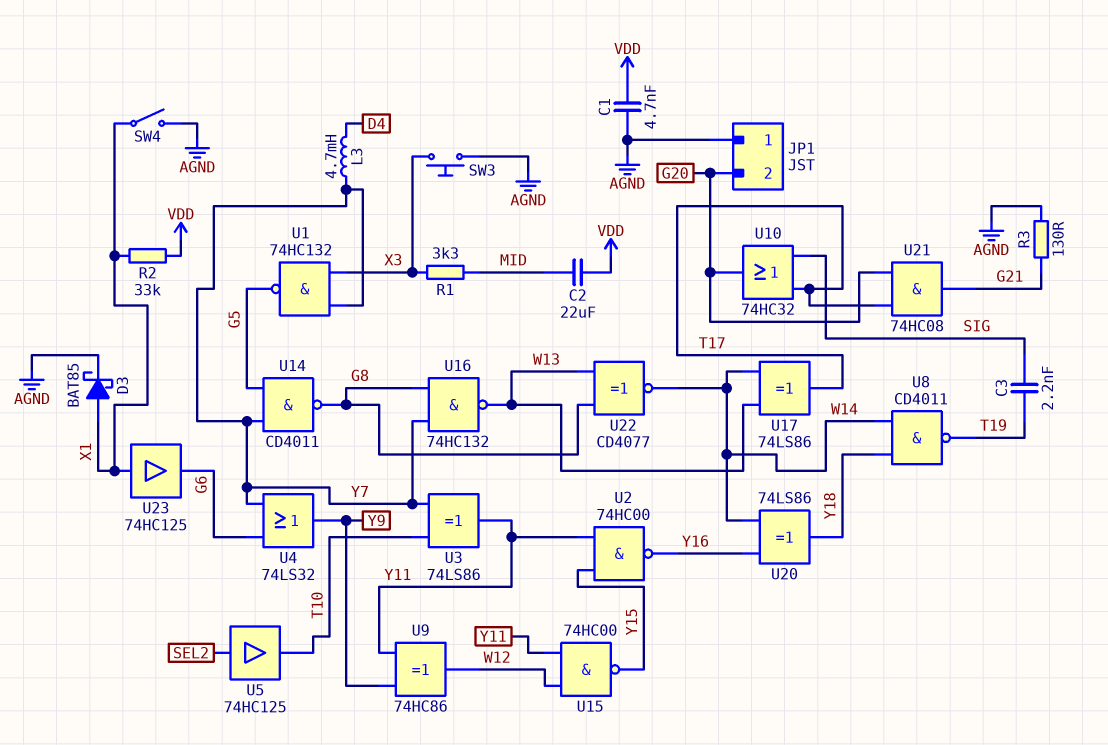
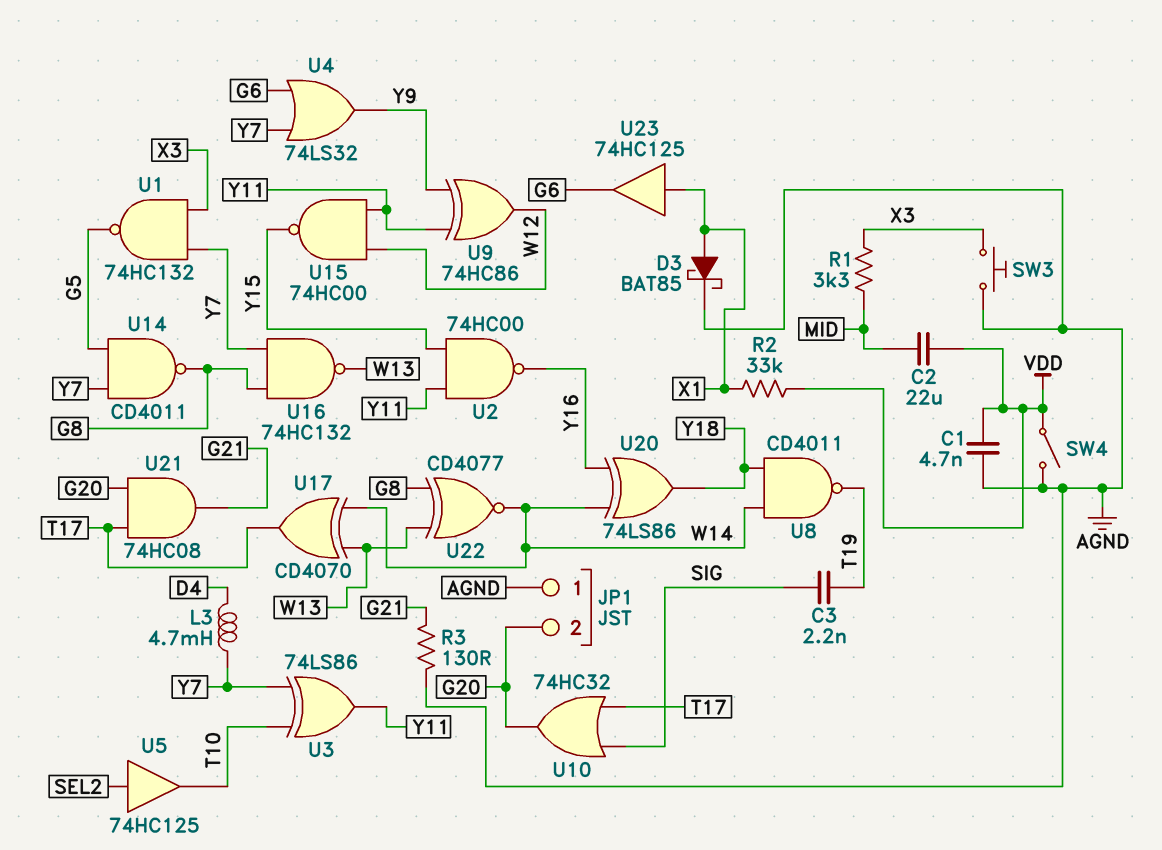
SW4: switch (AGND, X1) -> switch (AGND, VDD)
U17: XOR 74LS86 (in W13, in W14, out T17) -> XOR CD4070 (in W13, in W14, out T17)

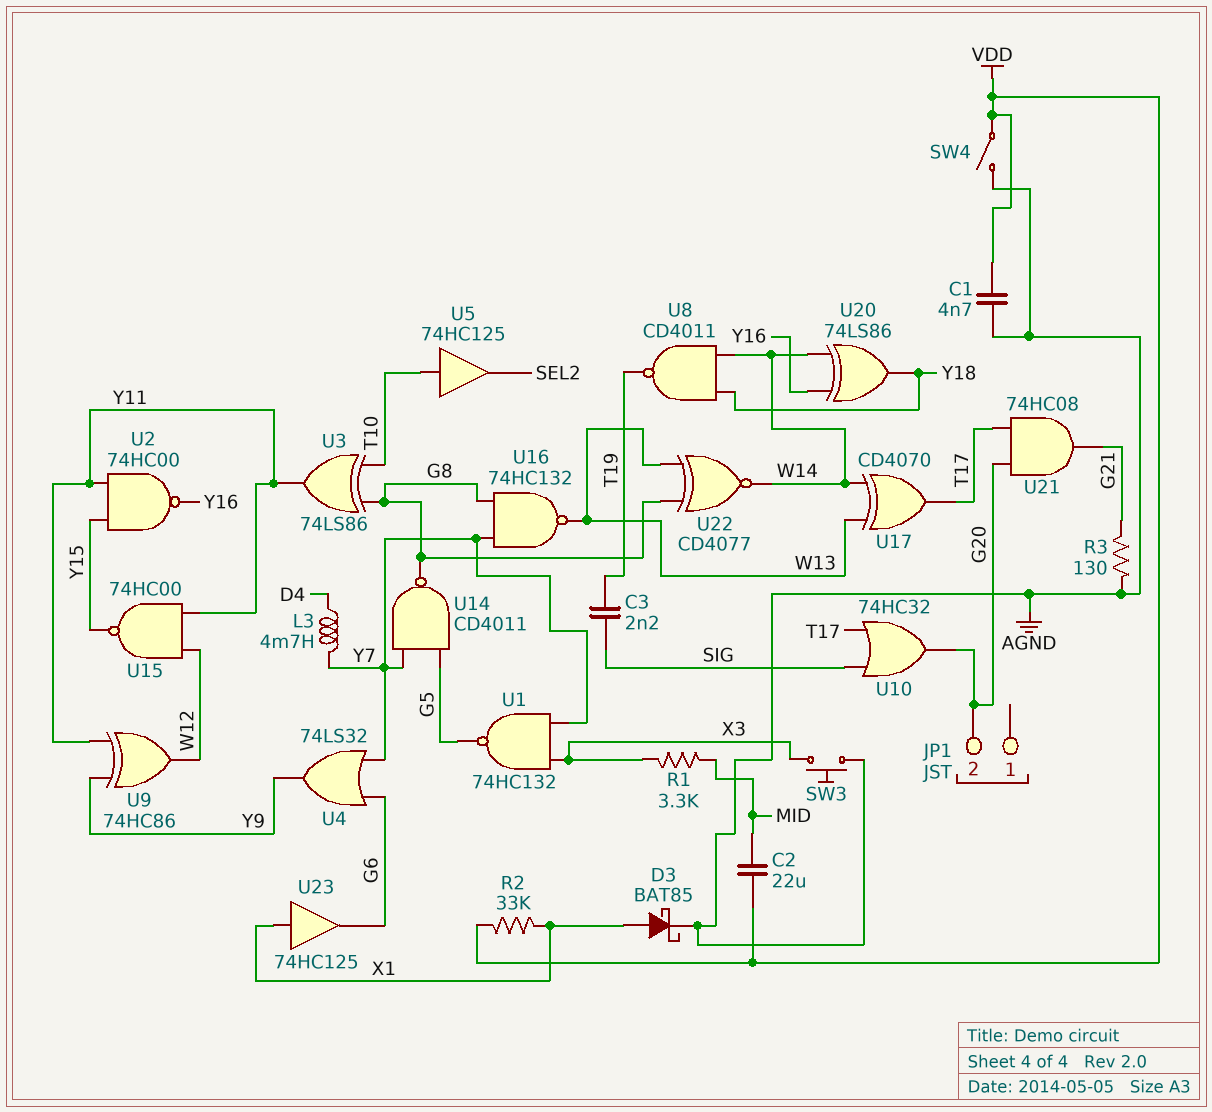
JP1 pin 1: AGND -> none
U3: XOR 74LS86 (in T10, in Y7, out Y11) -> XOR 74LS86 (in G8, in T10, out Y11)
U5: buffer 74HC125 (in SEL2, out T10) -> buffer 74HC125 (in T10, out SEL2)

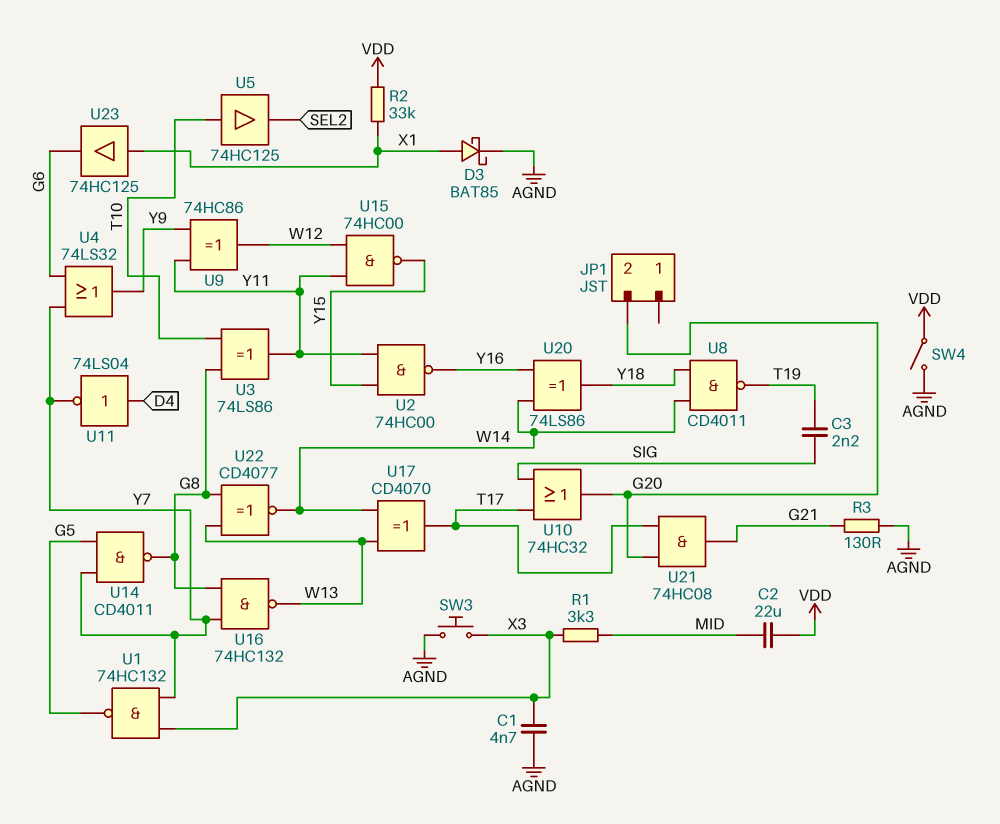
C1: 4.7nF (AGND, VDD) -> 4.7nF (AGND, X3)
L3: 4.7mH (D4, Y7) -> none
U11: none -> NOT 74LS04 (in D4, out Y7)

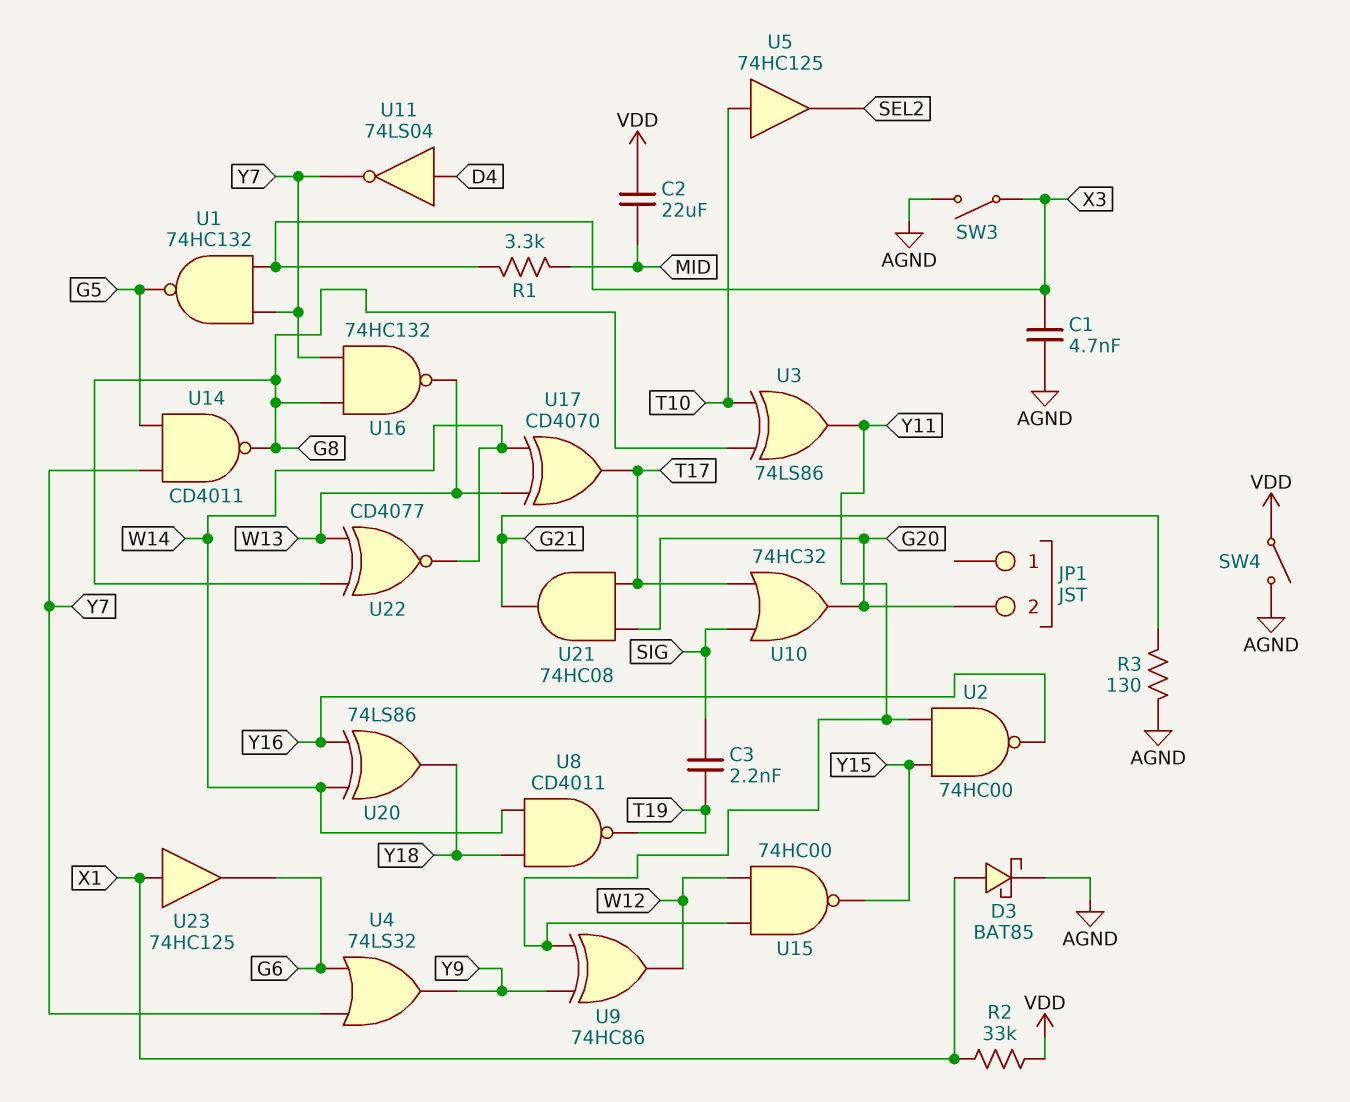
SW3: button (AGND, X3) -> switch (AGND, X3)

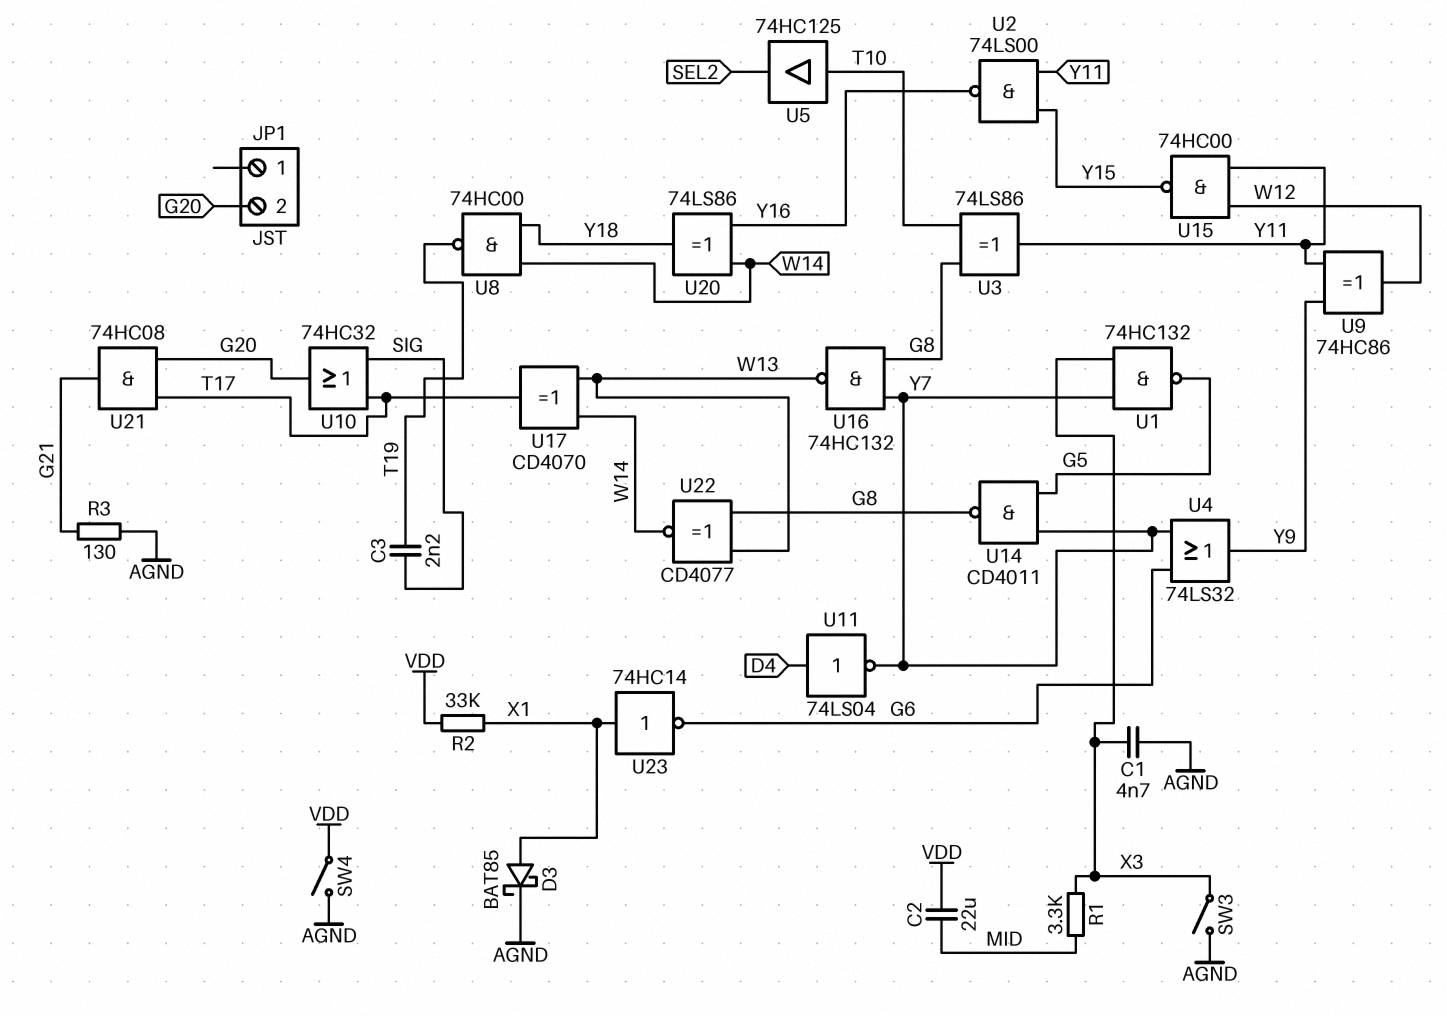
U2: NAND 74HC00 (in Y11, in Y15, out Y16) -> NAND 74LS00 (in Y11, in Y15, out Y16)
U8: NAND CD4011 (in W14, in Y18, out T19) -> NAND 74HC00 (in W14, in Y18, out T19)
U23: buffer 74HC125 (in X1, out G6) -> NOT 74HC14 (in X1, out G6)

